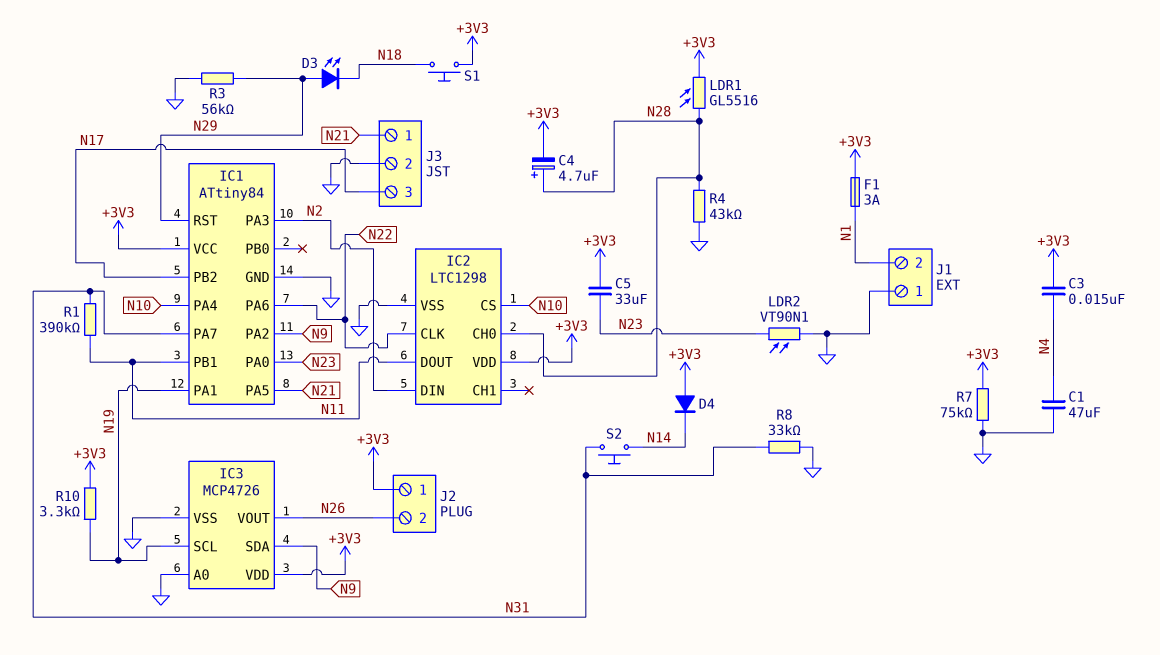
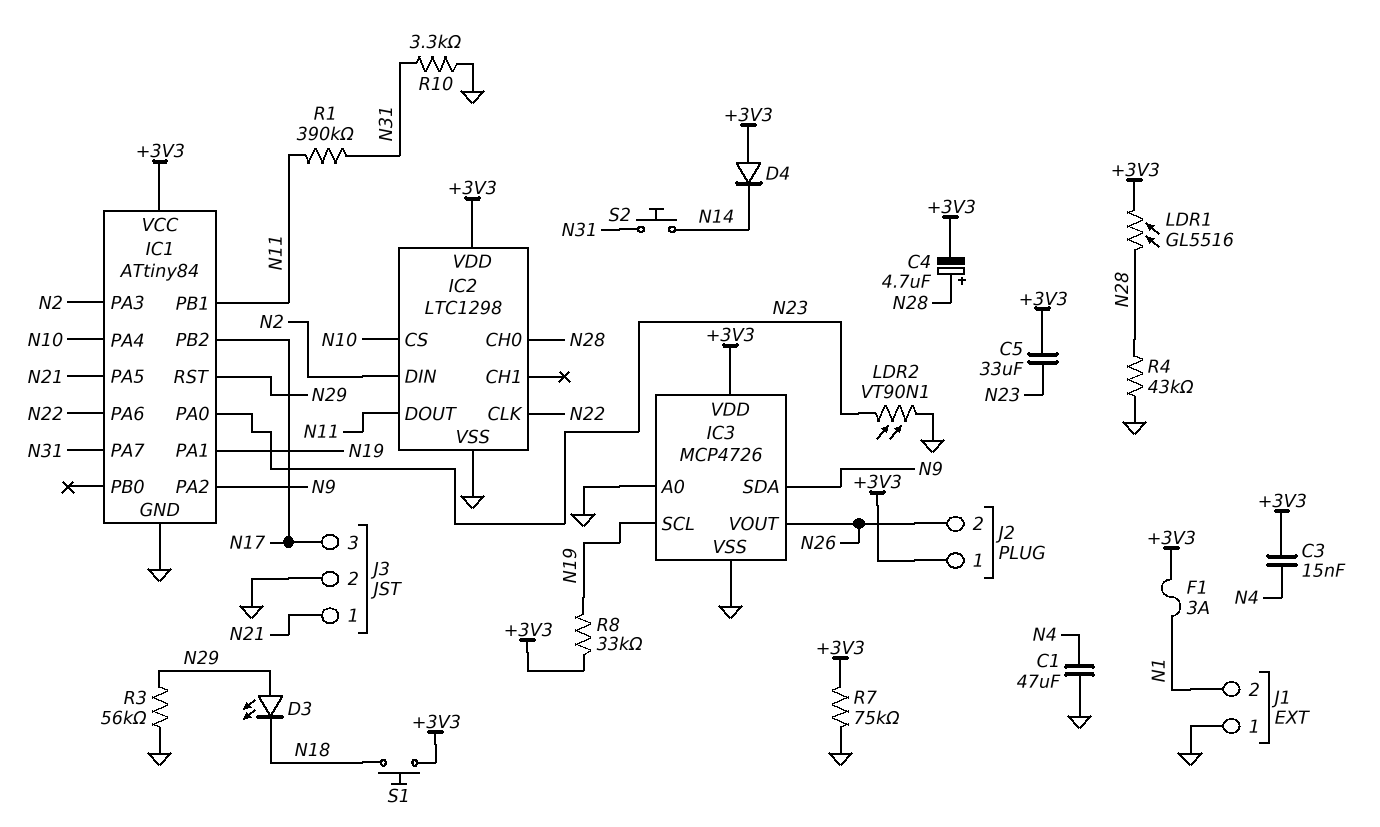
R8: 33k (GND, N31) -> 33k (+3V3, N19)
R10: 3.3k (+3V3, N19) -> 3.3k (GND, N31)

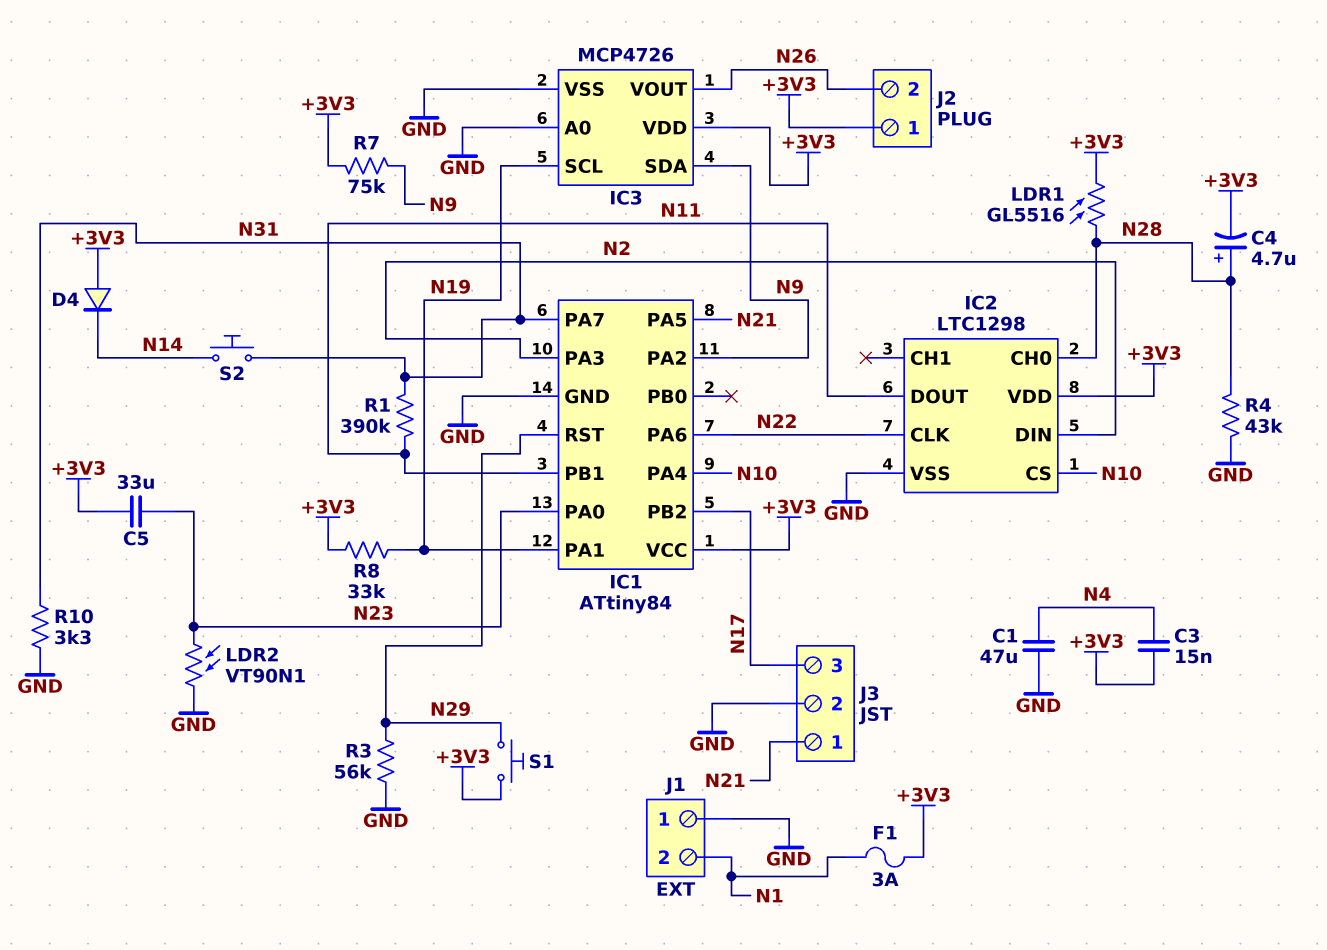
D3: LED (A N29, K N18) -> none
R7: 75k (+3V3, GND) -> 75k (+3V3, N9)
S1: button (+3V3, N18) -> button (+3V3, N29)

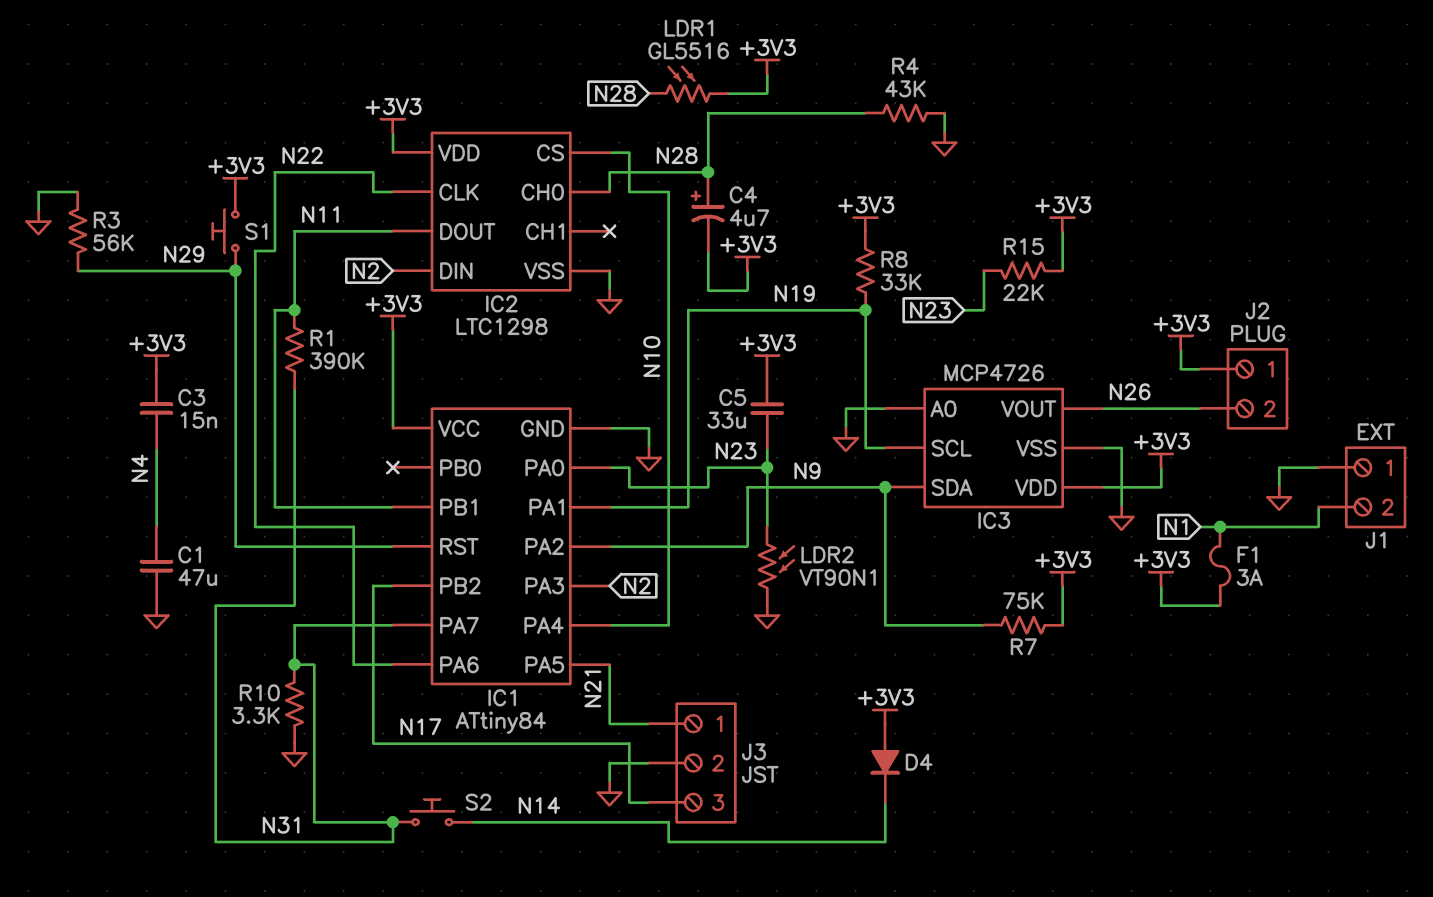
R15: none -> 22k (+3V3, N23)

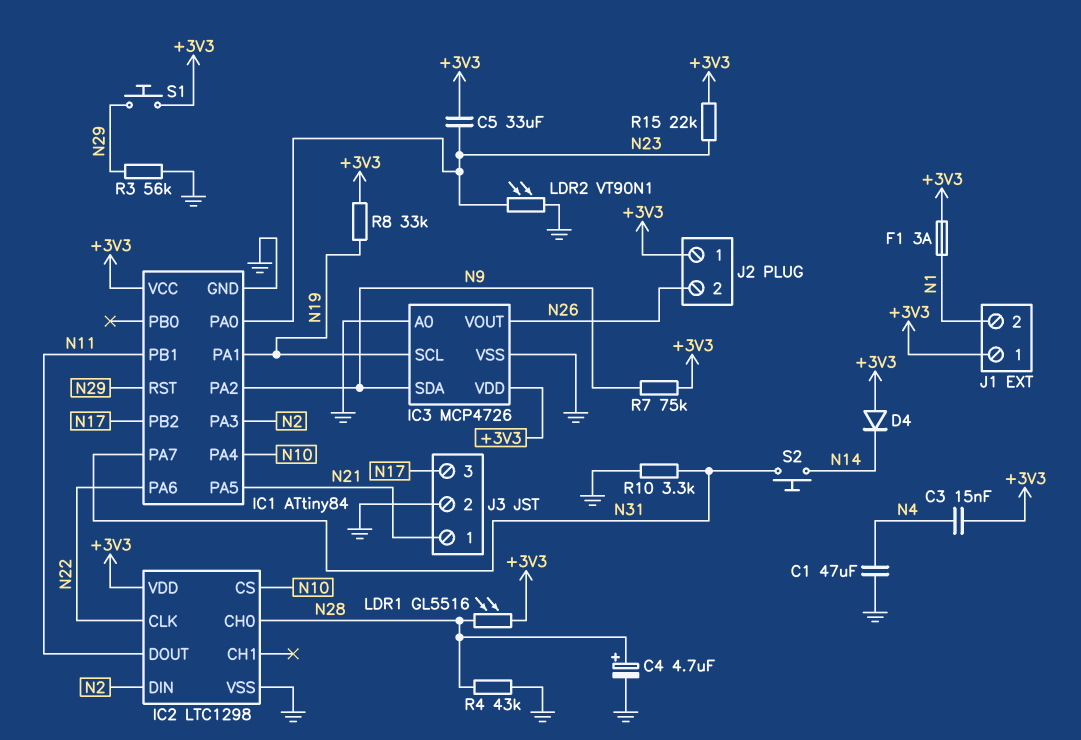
C4: 4.7uF (plus N28, minus +3V3) -> 4.7uF (plus N28, minus GND)
J1 pin 1: GND -> +3V3
R1: 390k (N11, N31) -> none

